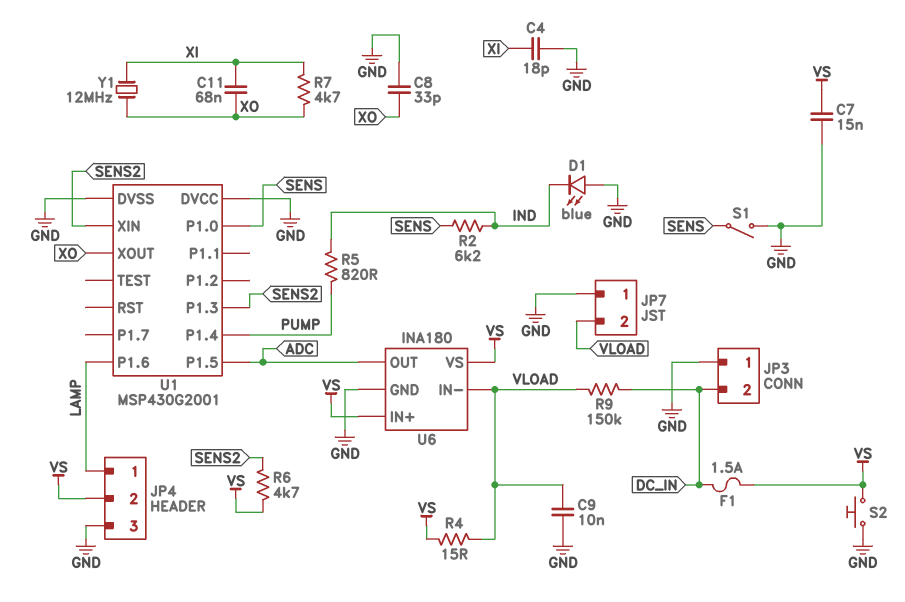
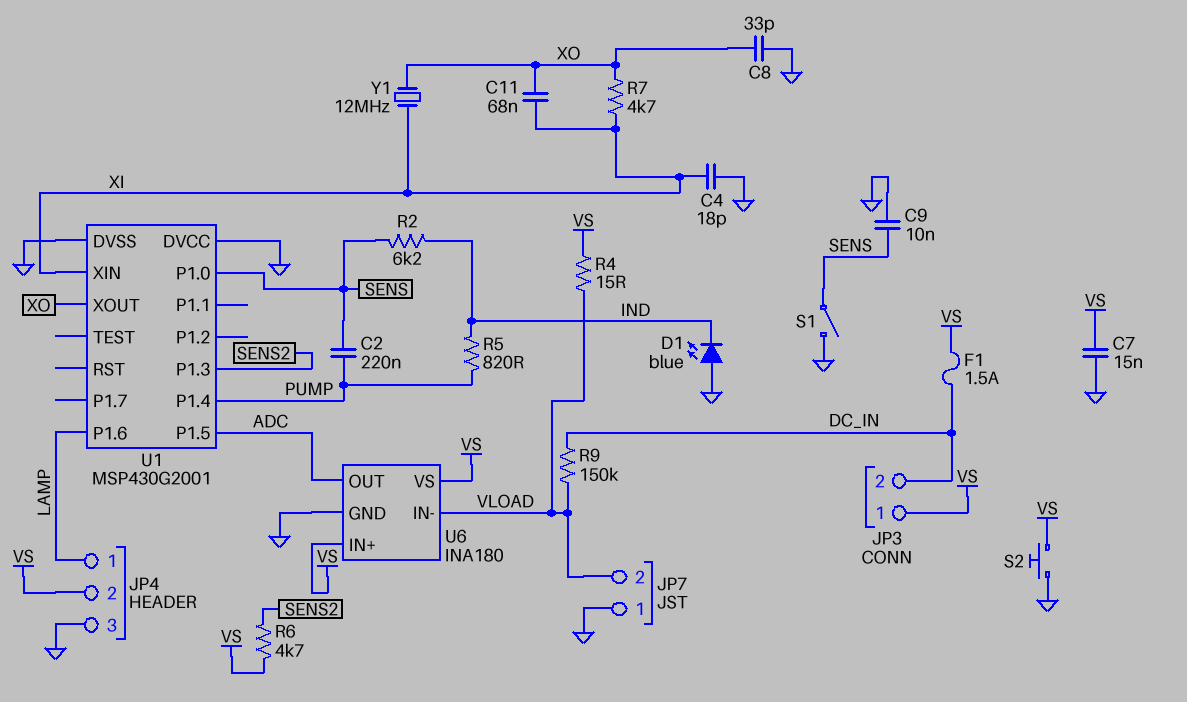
C2: none -> 220nF (PUMP, SENS)
C9: 10nF (GND, VLOAD) -> 10nF (GND, SENS)
JP3 pin 1: GND -> VS
U1 pin XIN: SENS2 -> XI

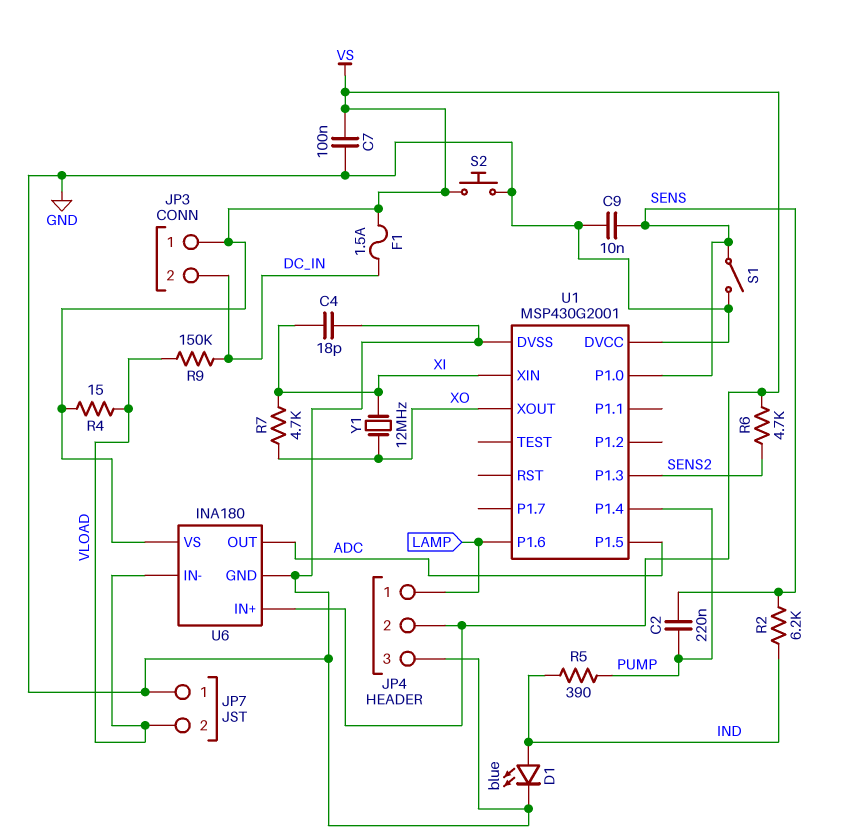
C7: 15nF (GND, VS) -> 100nF (GND, VS)
C8: 33pF (GND, XO) -> none
C11: 68nF (XI, XO) -> none
D1: LED blue (A GND, K IND) -> LED blue (A IND, K GND)
R5: 820 (IND, PUMP) -> 390 (IND, PUMP)

